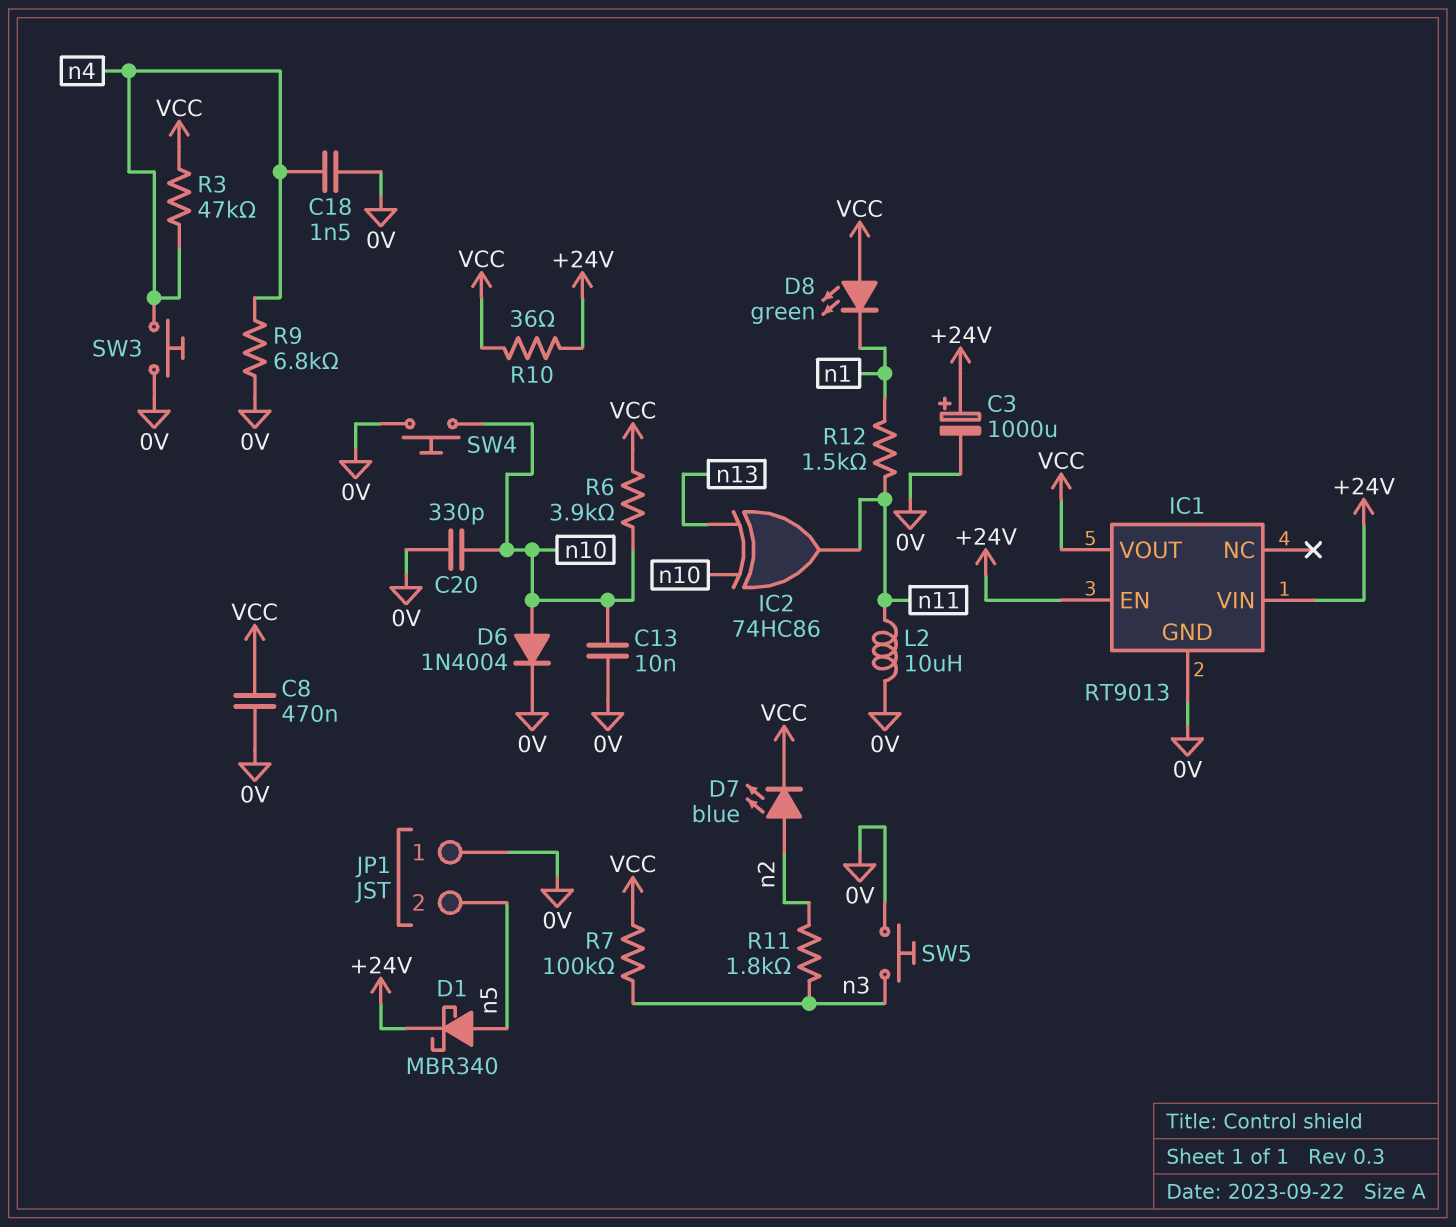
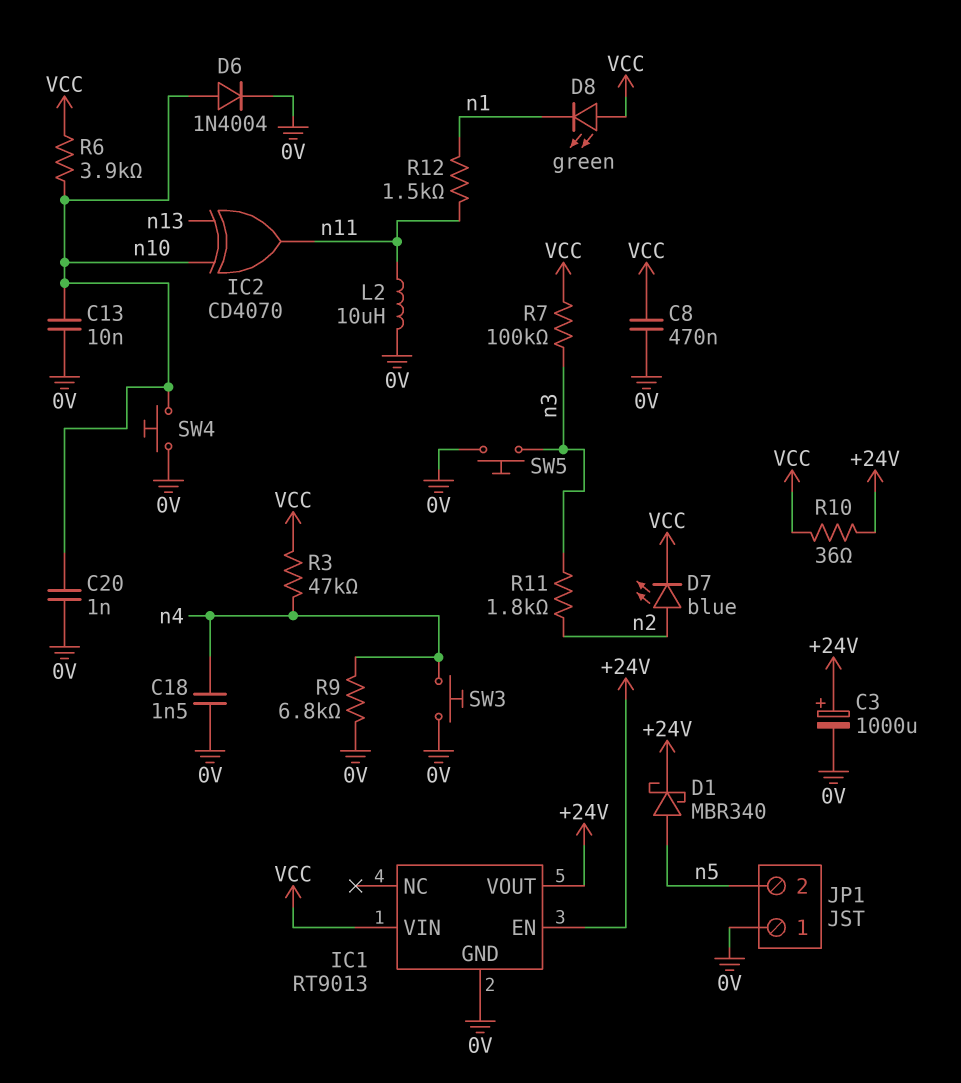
C20: 330pF (0V, n10) -> 1nF (0V, n10)
IC1 pin VIN: +24V -> VCC
IC1 pin VOUT: VCC -> +24V
IC2: XOR 74HC86 (in n10, in n13, out n11) -> XOR CD4070 (in n10, in n13, out n11)

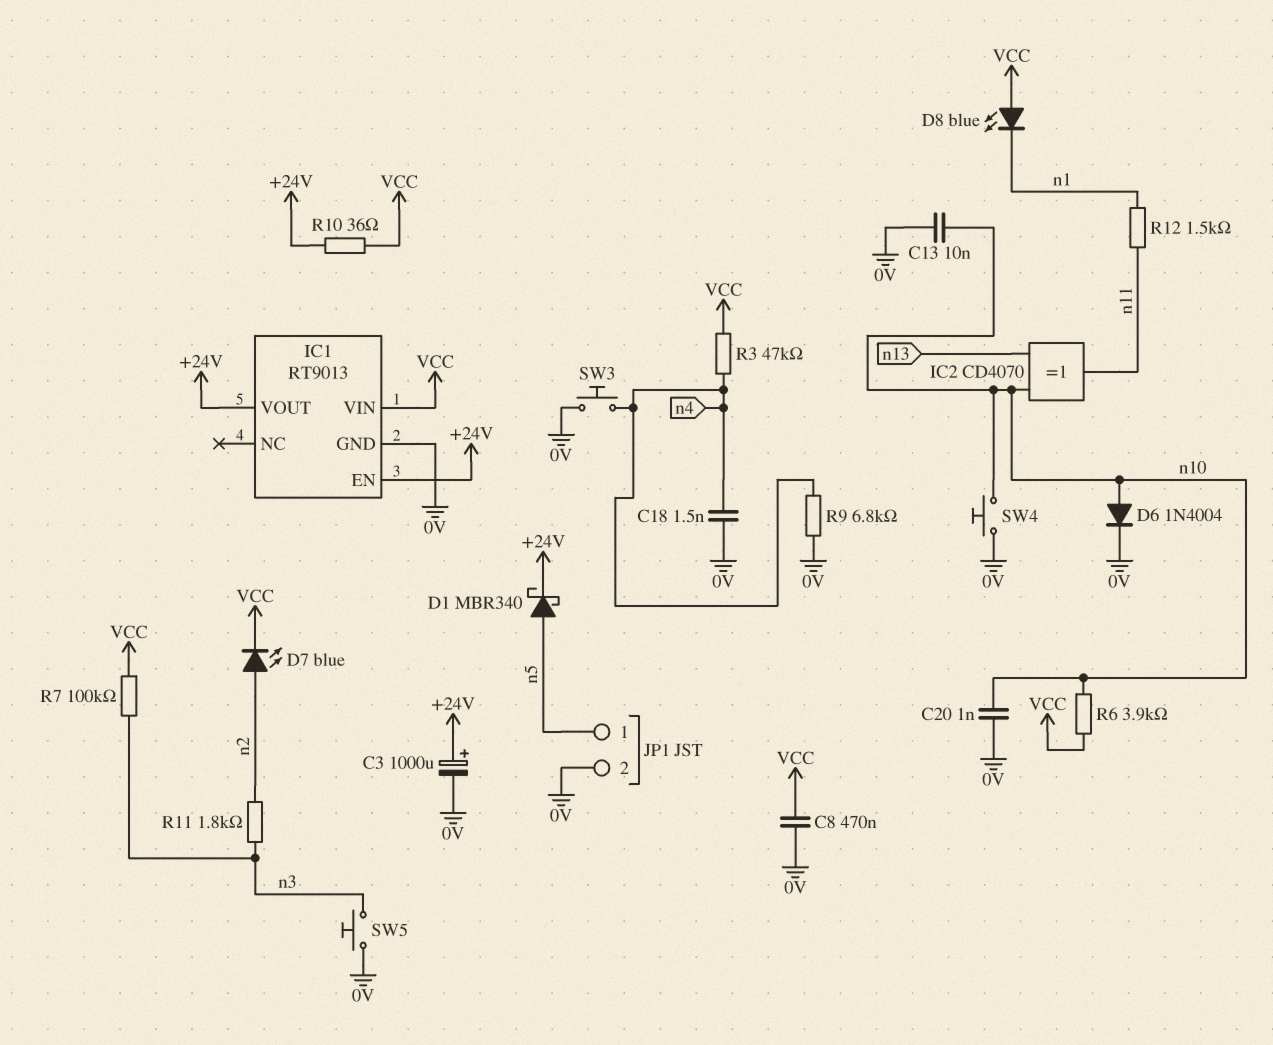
D8: LED green (A VCC, K n1) -> LED blue (A VCC, K n1)
JP1 pin 1: 0V -> n5
JP1 pin 2: n5 -> 0V
L2: 10uH (0V, n11) -> none

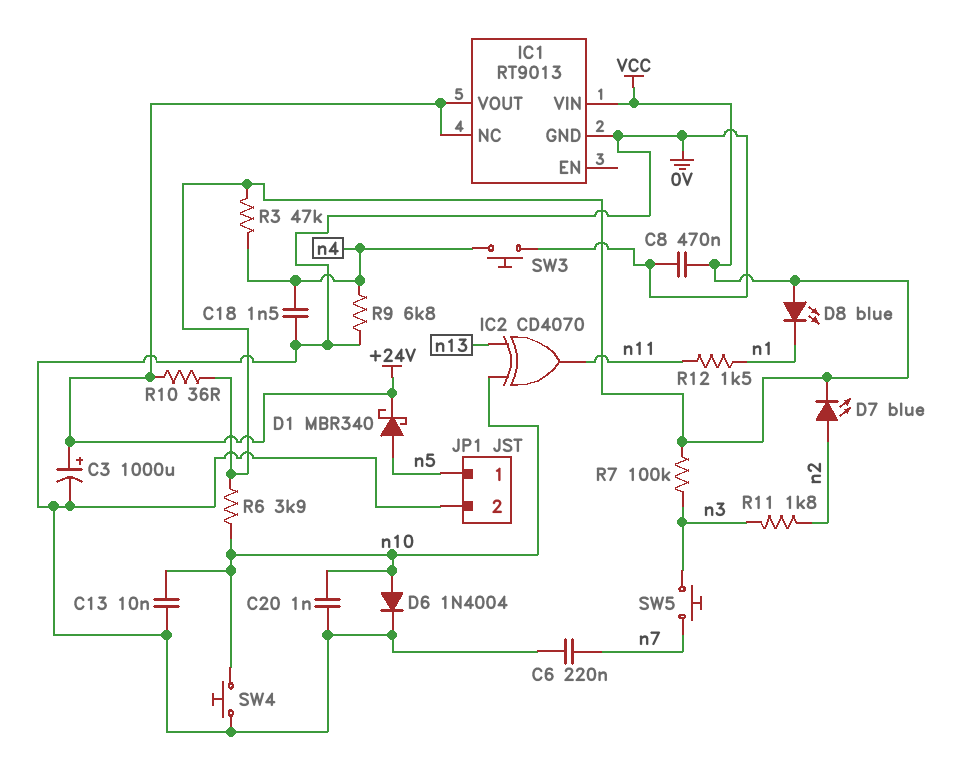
C6: none -> 220nF (0V, n7)
IC1 pin EN: +24V -> none
IC1 pin NC: none -> +24V
SW5: button (0V, n3) -> button (n3, n7)

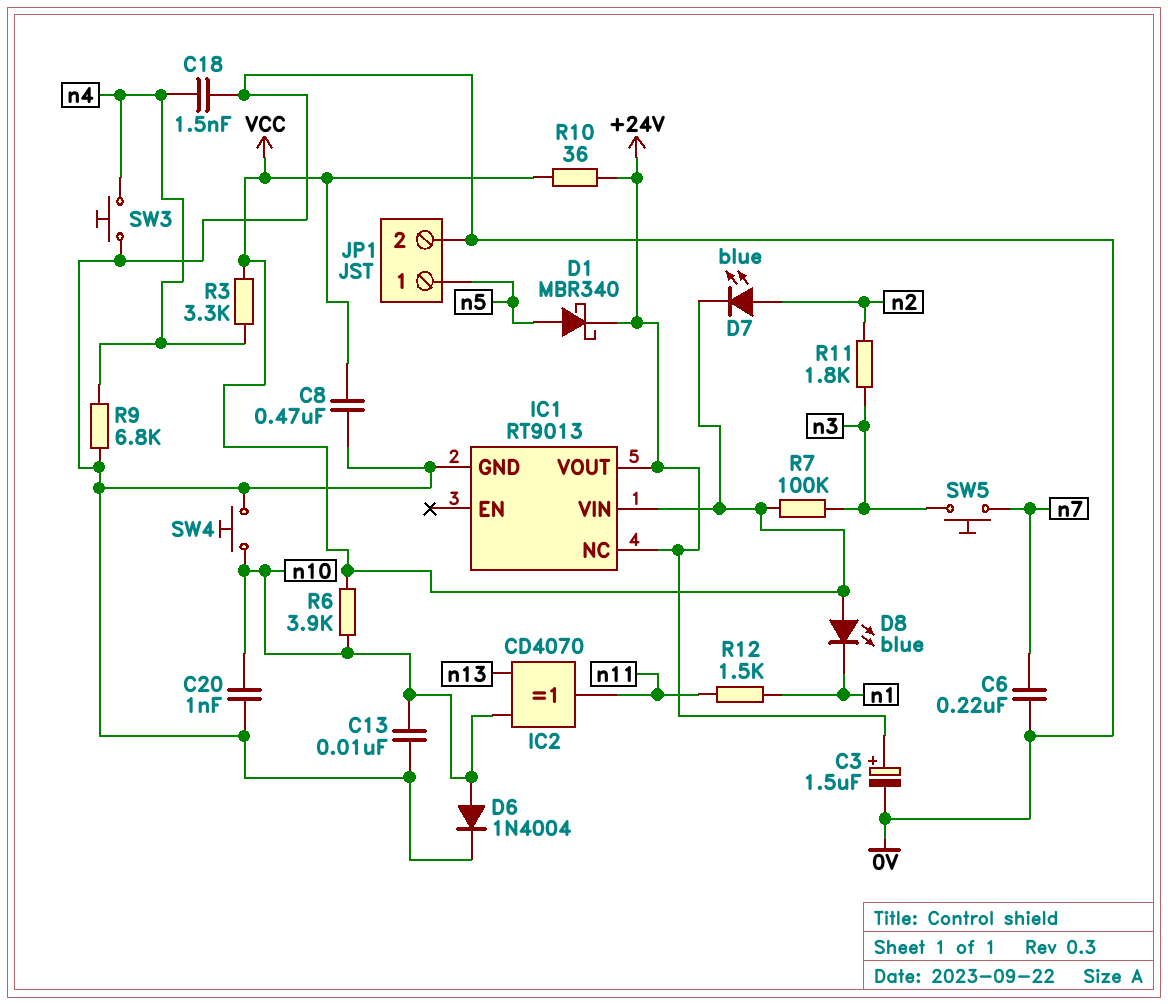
C3: 1000uF (plus +24V, minus 0V) -> 1.5uF (plus +24V, minus 0V)
R3: 47k (VCC, n4) -> 3.3k (VCC, n4)

